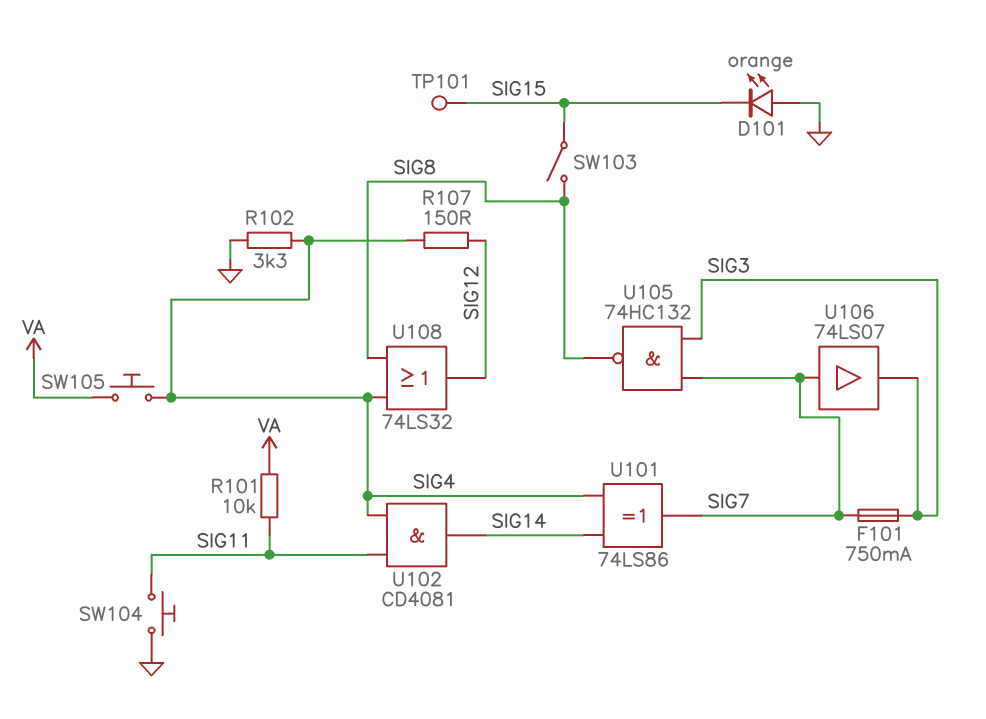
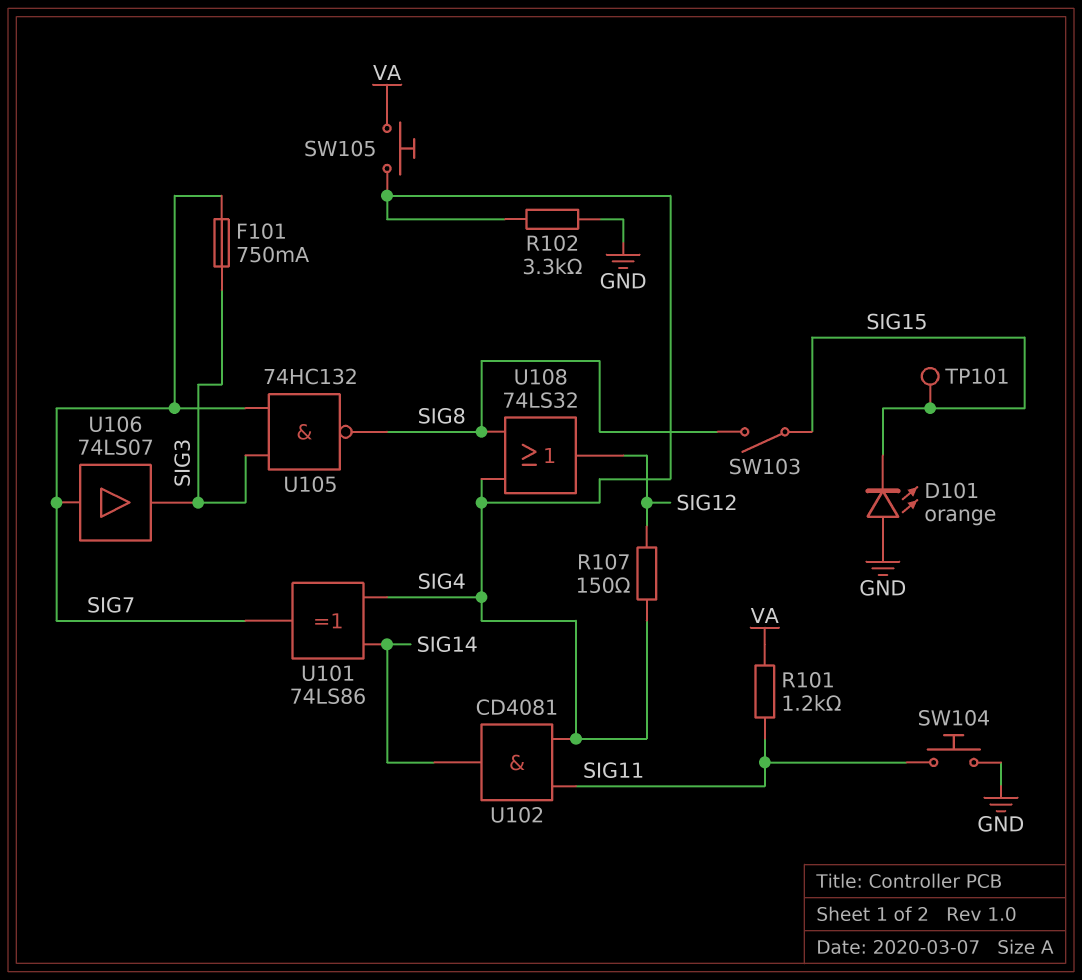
R101: 10k (SIG11, VA) -> 1.2k (SIG11, VA)

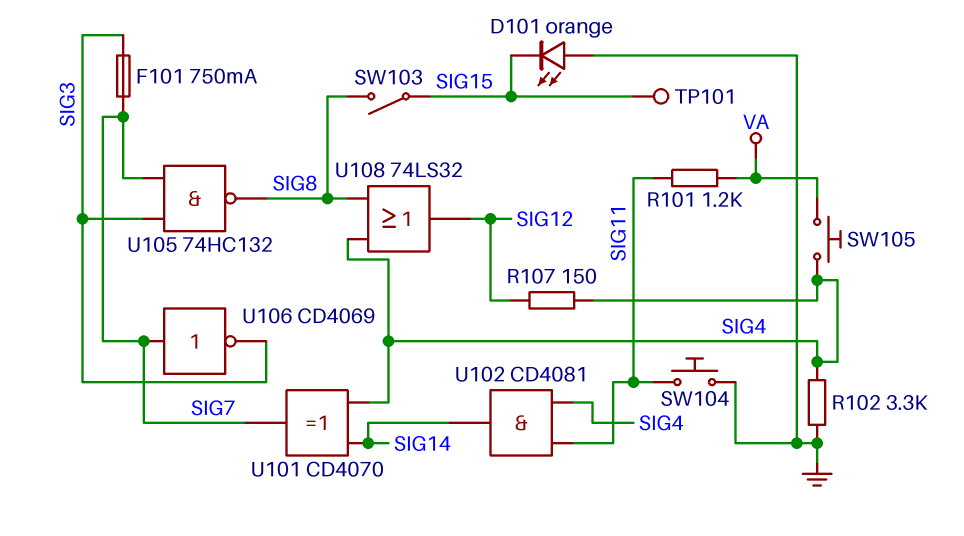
U101: XOR 74LS86 (in SIG4, in SIG14, out SIG7) -> XOR CD4070 (in SIG4, in SIG14, out SIG7)
U106: buffer 74LS07 (in SIG7, out SIG3) -> NOT CD4069 (in SIG7, out SIG3)

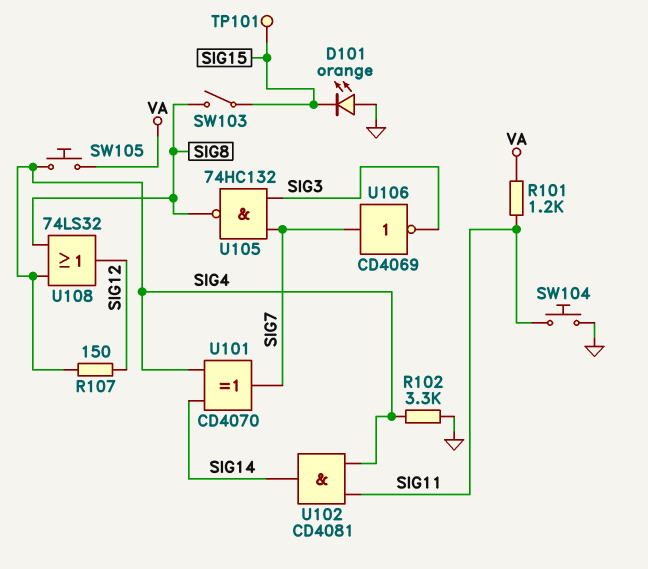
F101: 750mA (SIG3, SIG7) -> none

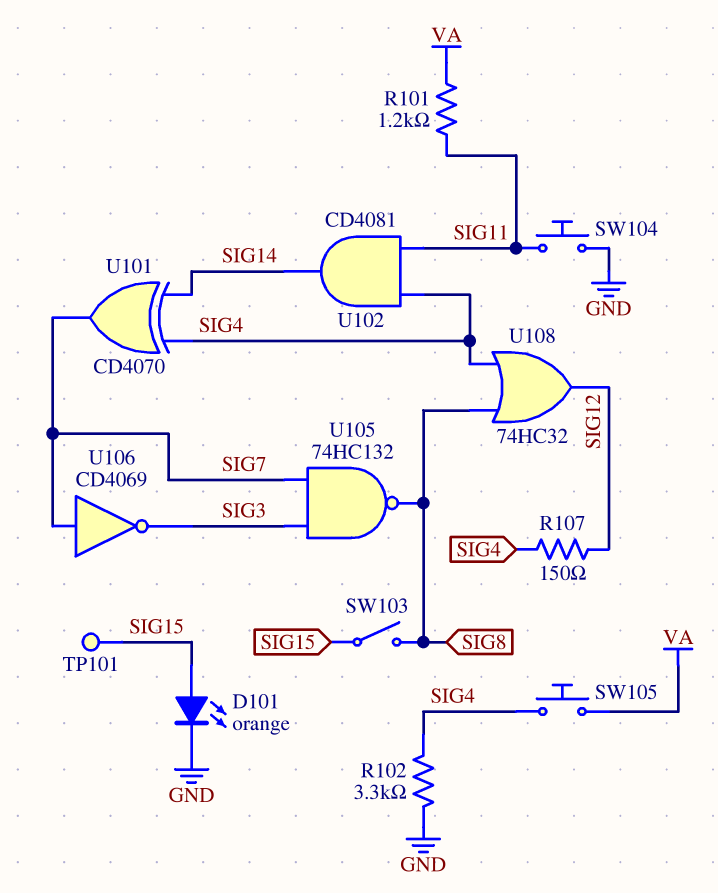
D101: LED orange (A GND, K SIG15) -> LED orange (A SIG15, K GND)
U108: OR 74LS32 (in SIG4, in SIG8, out SIG12) -> OR 74HC32 (in SIG4, in SIG8, out SIG12)

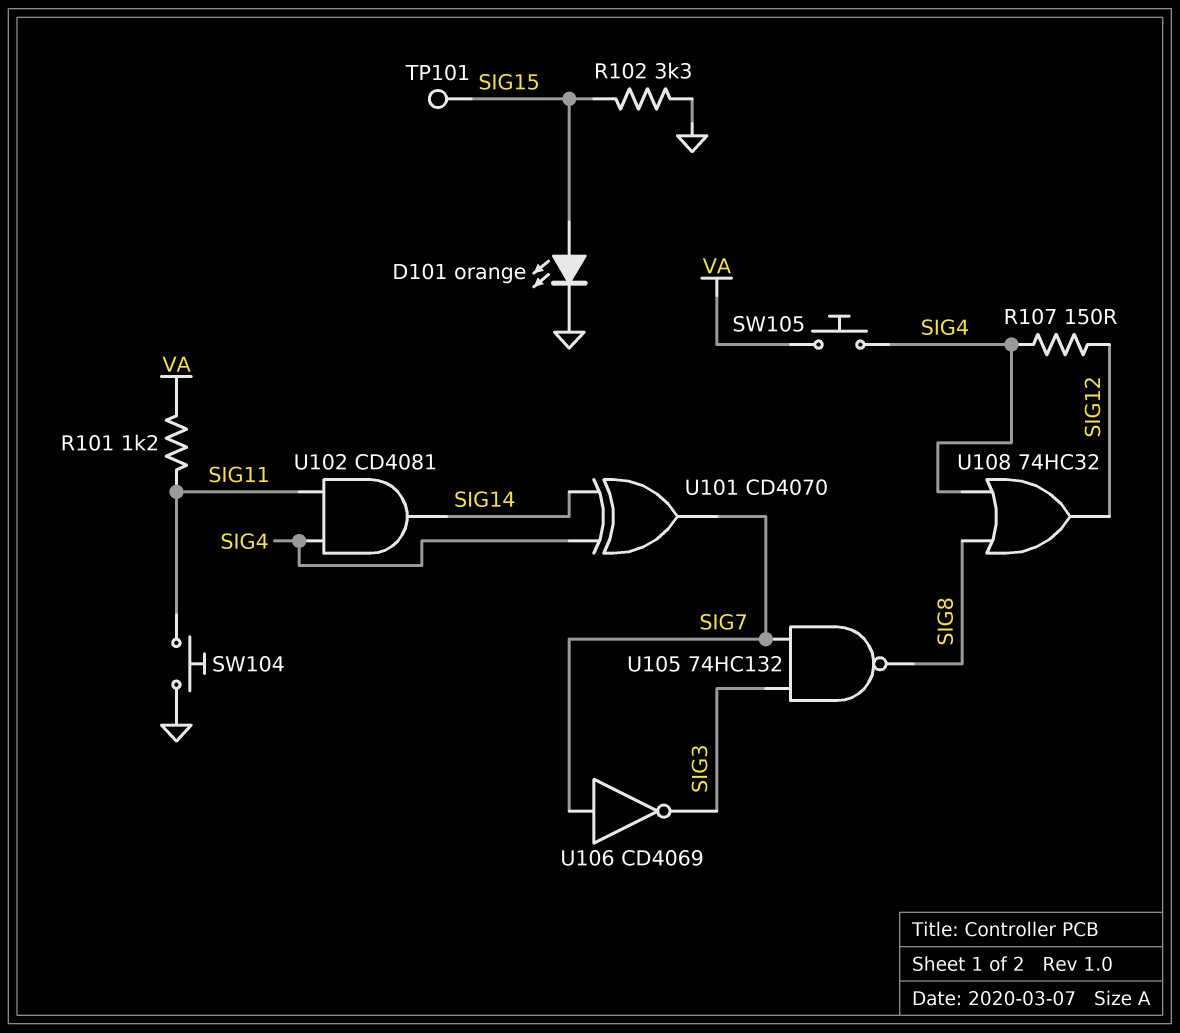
R102: 3.3k (GND, SIG4) -> 3.3k (GND, SIG15)
SW103: switch (SIG8, SIG15) -> none

